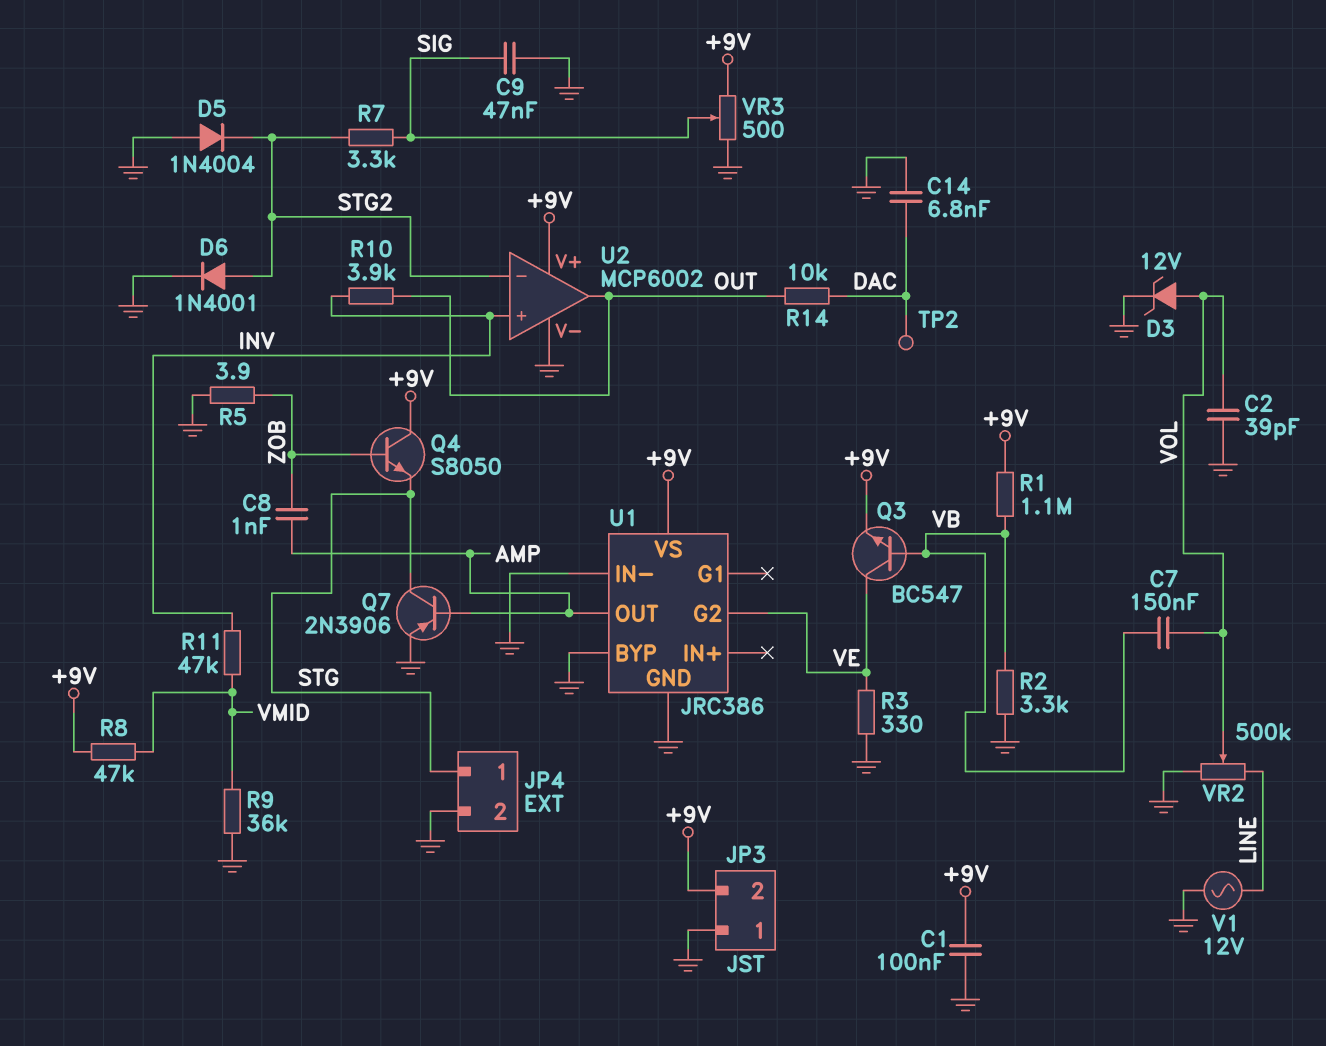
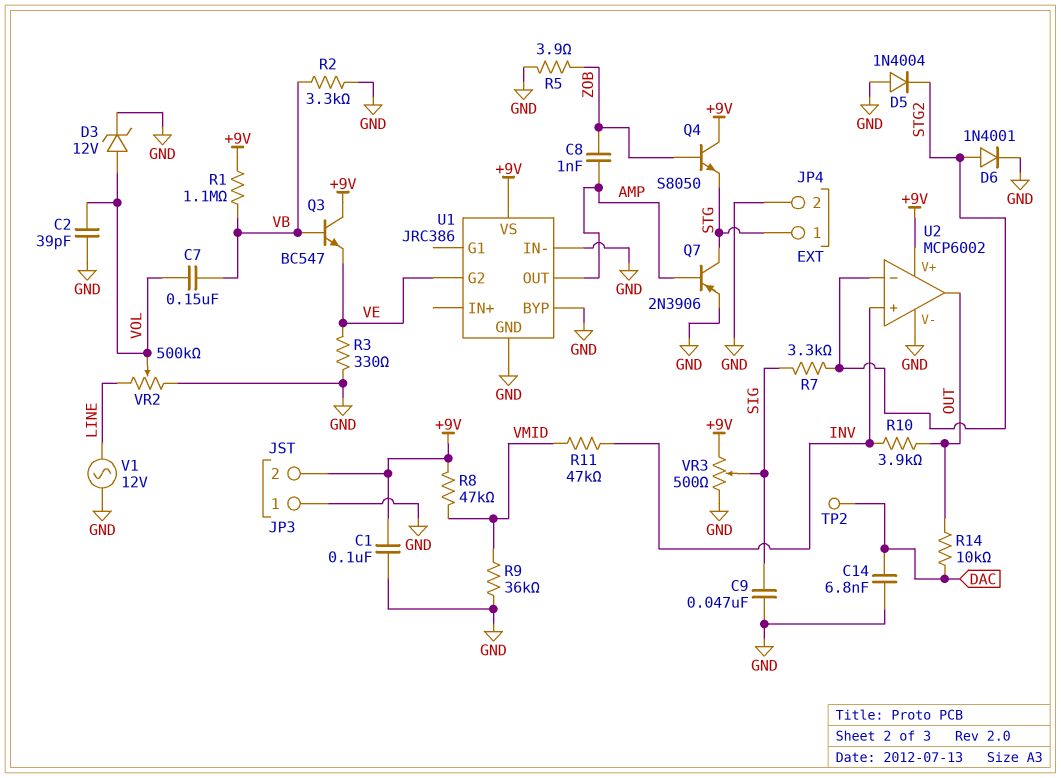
Q3: NPN BC547 (B VB, C VE, E +9V) -> NPN BC547 (B VB, C +9V, E VE)

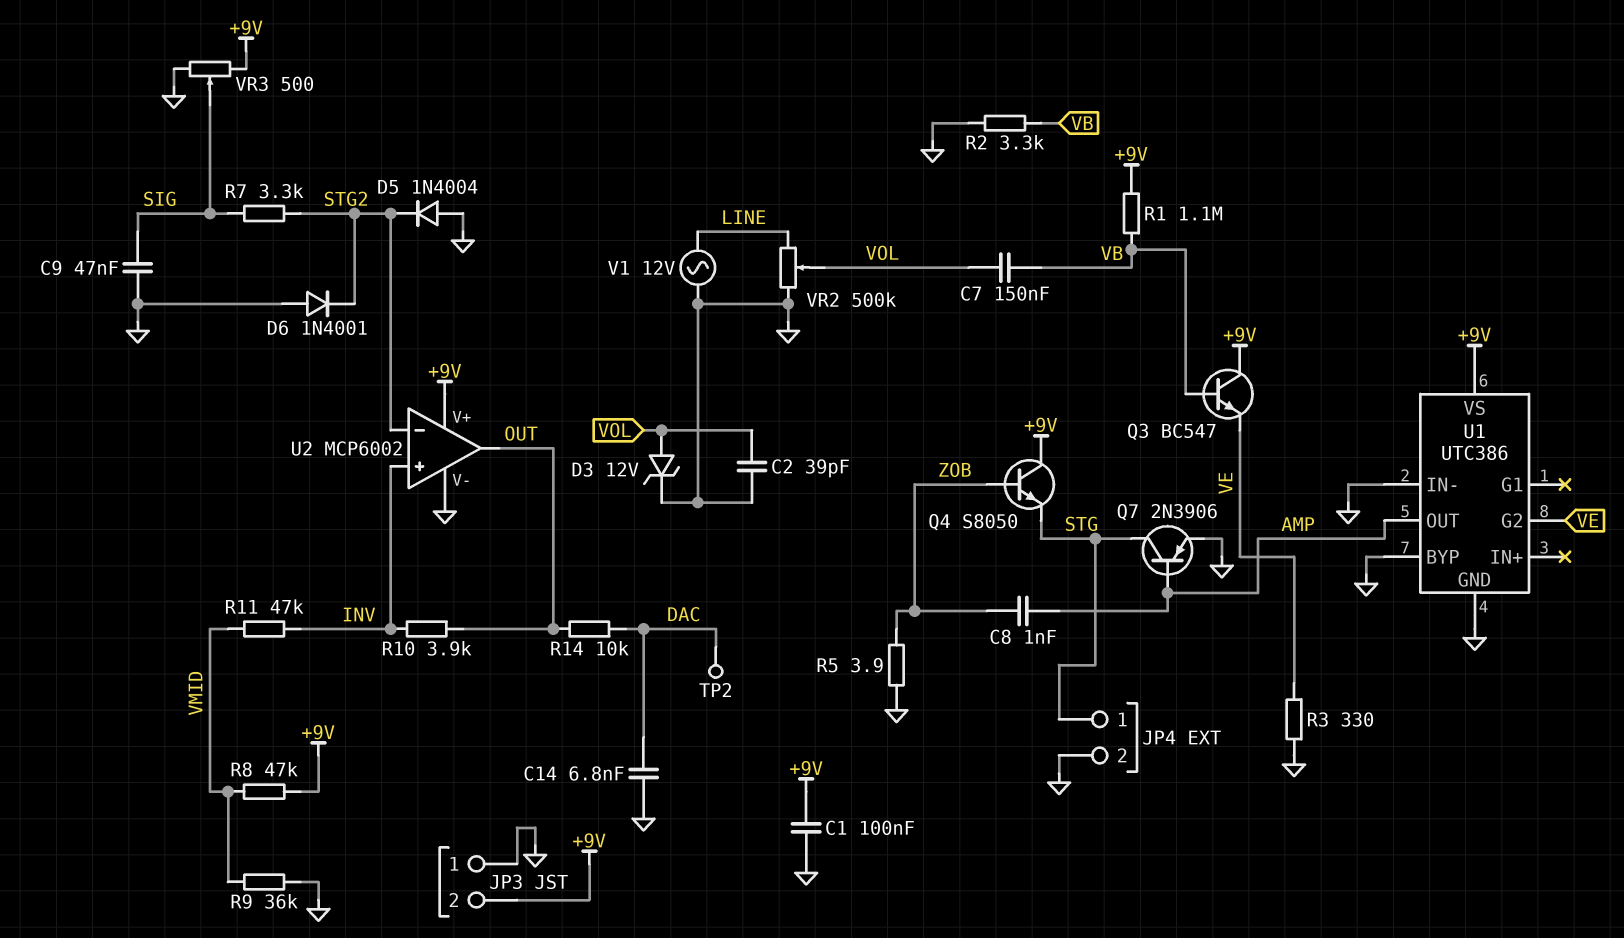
D6: diode 1N4001 (A STG2, K GND) -> diode 1N4001 (A GND, K STG2)
U1: JRC386 -> UTC386

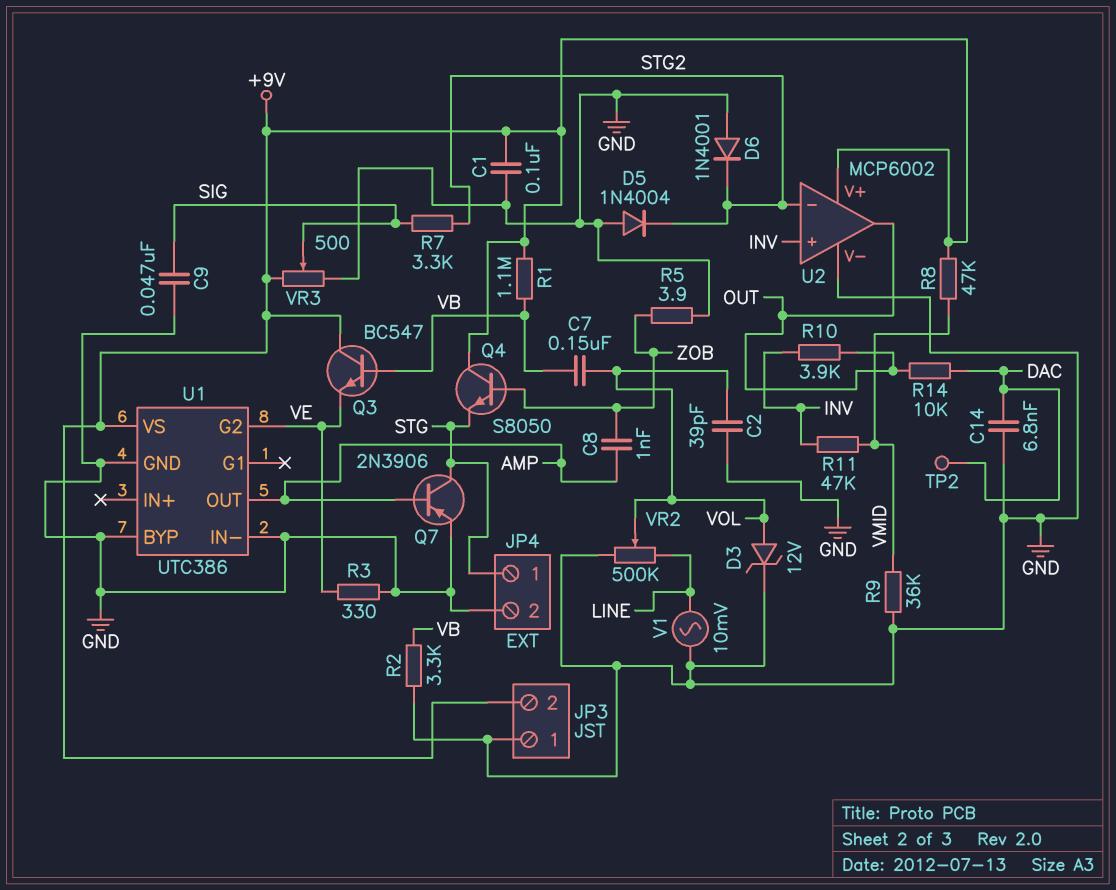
V1: AC 12V (GND, LINE) -> AC 10mV (GND, LINE)

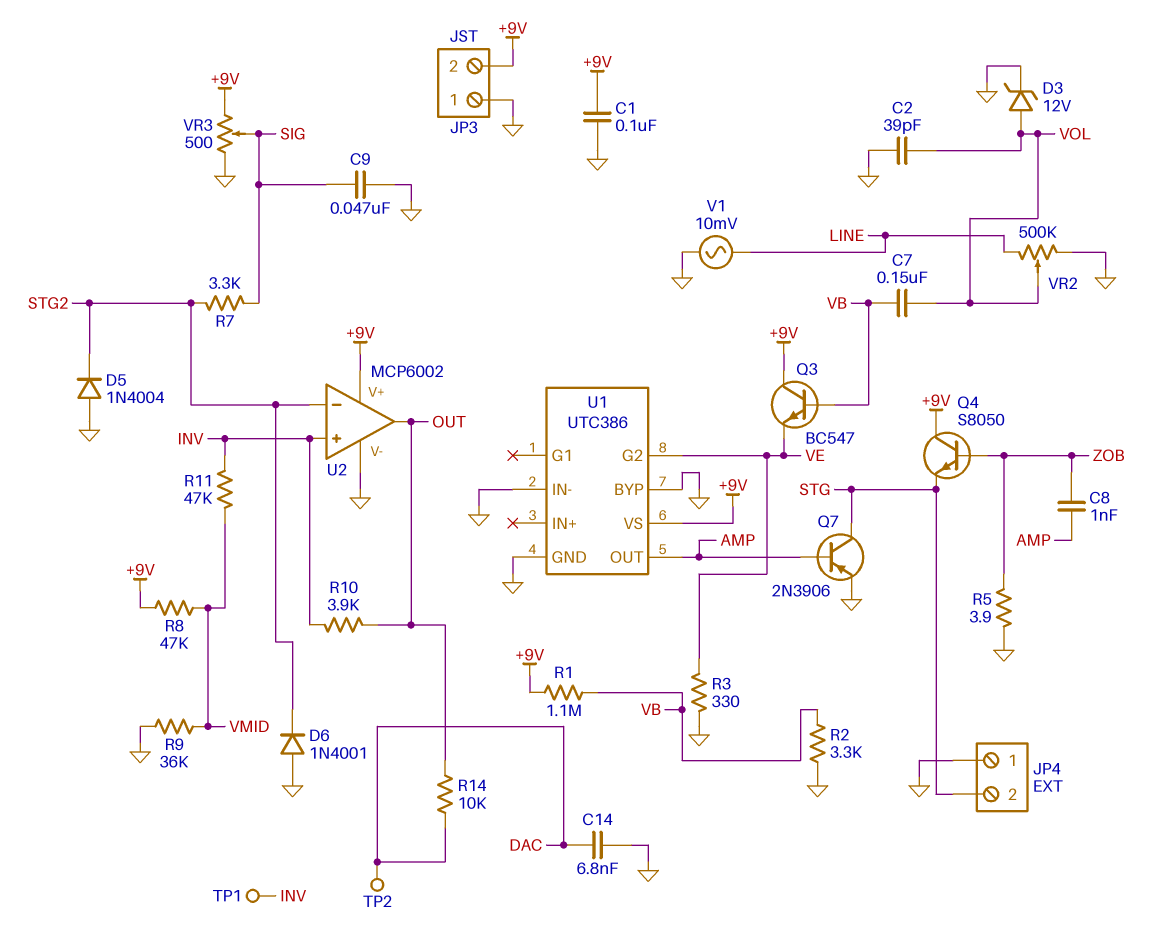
JP4 pin 1: STG -> GND
JP4 pin 2: GND -> STG
TP1: none -> test point (INV)

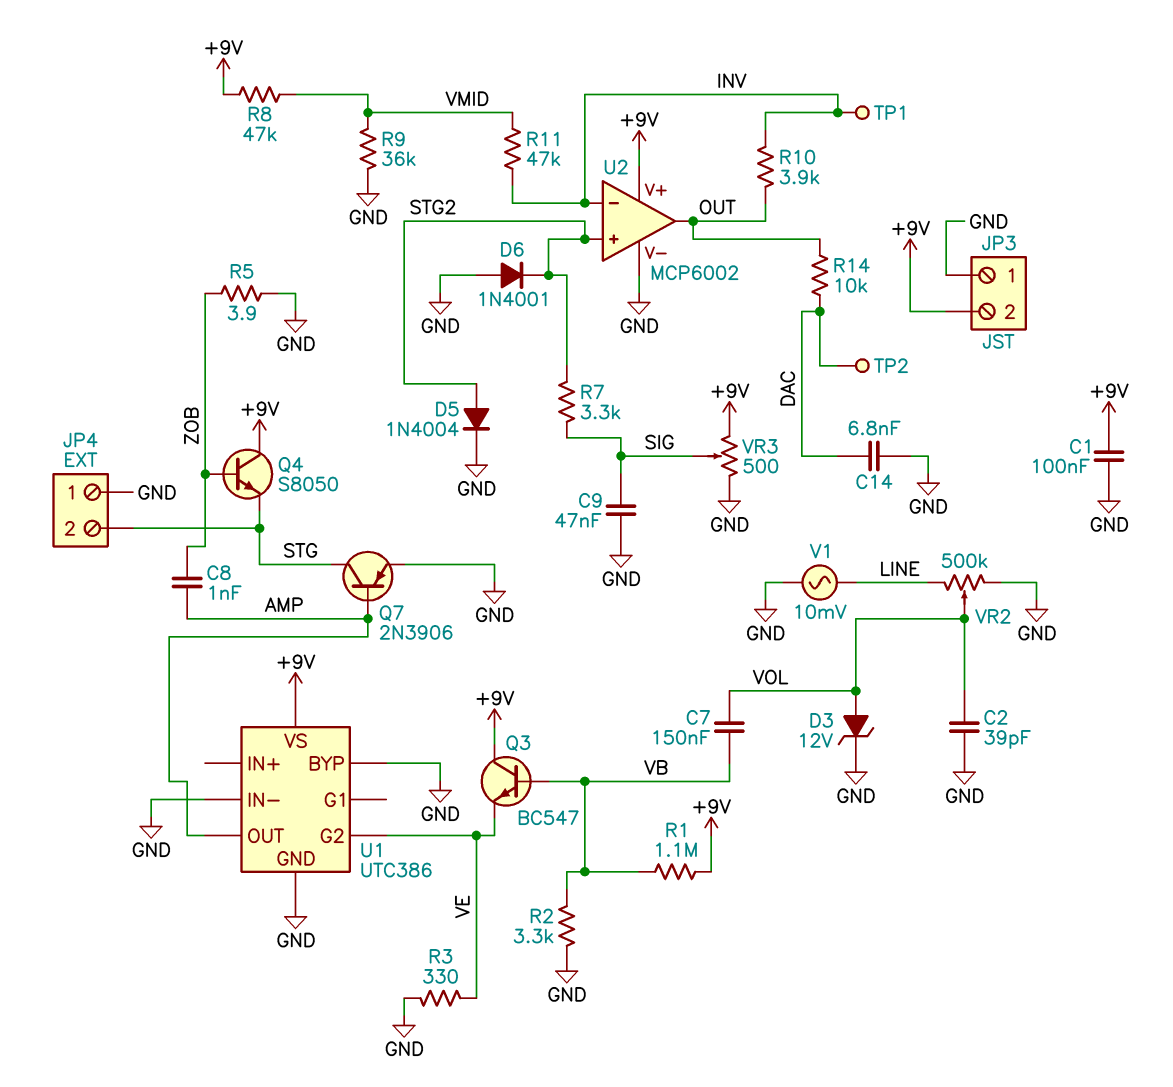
D5: diode 1N4004 (A GND, K STG2) -> diode 1N4004 (A STG2, K GND)
U2 pin in+: INV -> STG2
U2 pin in-: STG2 -> INV

